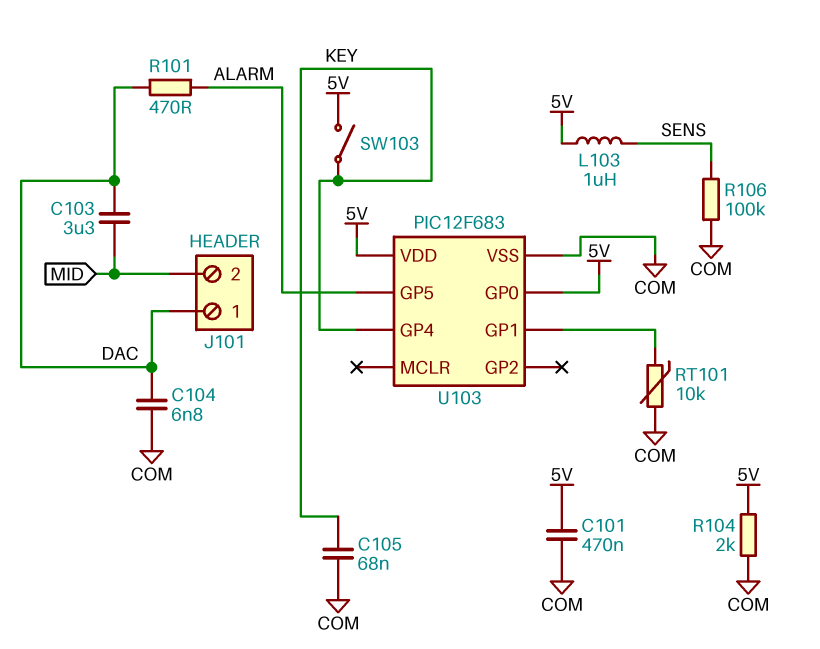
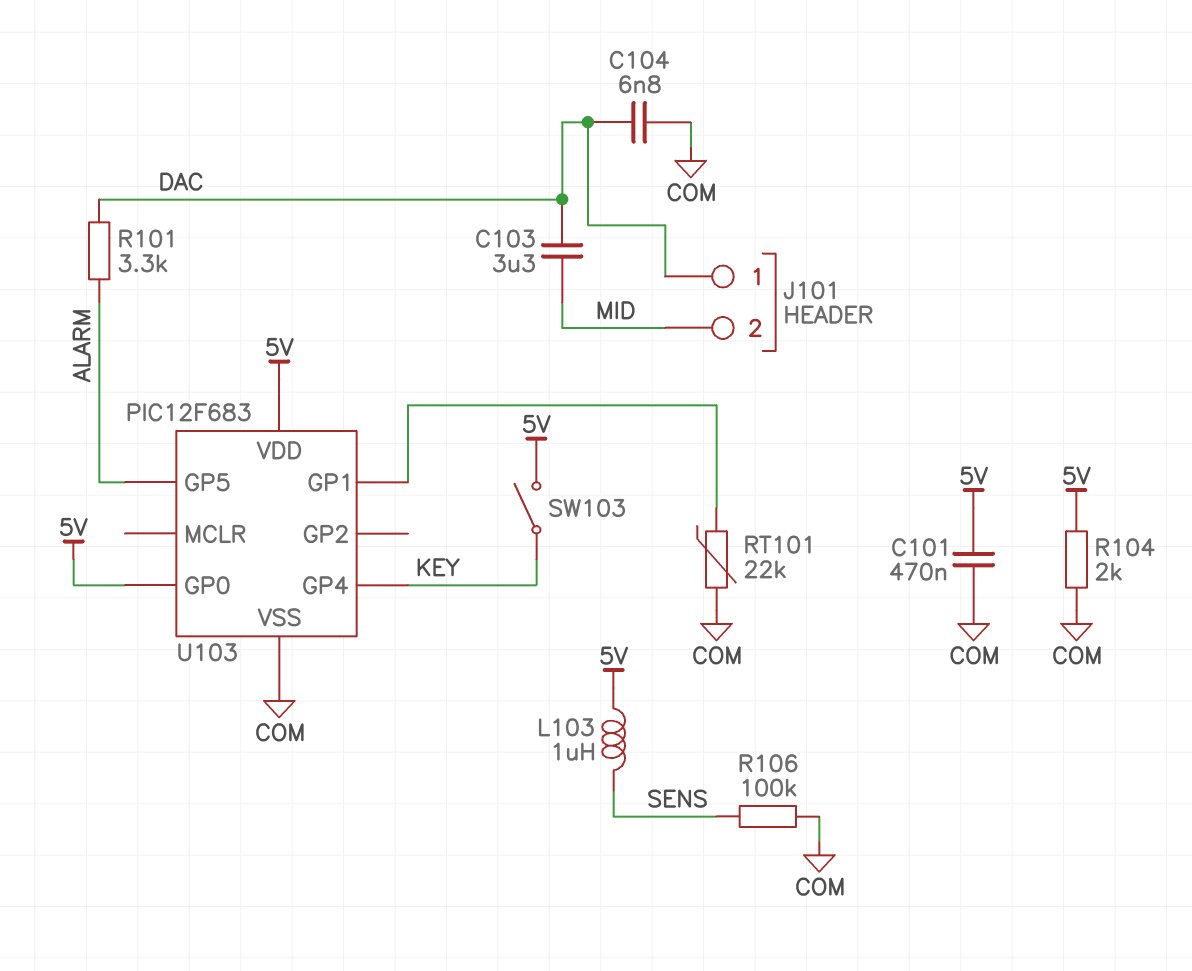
C105: 68nF (COM, KEY) -> none
R101: 470 (ALARM, DAC) -> 3.3k (ALARM, DAC)
RT101: 10k (COM, U103/GP1) -> 22k (COM, U103/GP1)

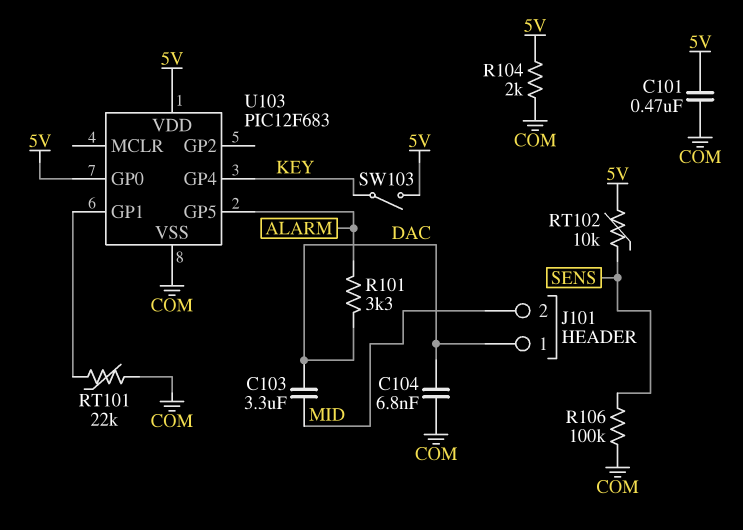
L103: 1uH (5V, SENS) -> none
RT102: none -> 10k (5V, SENS)

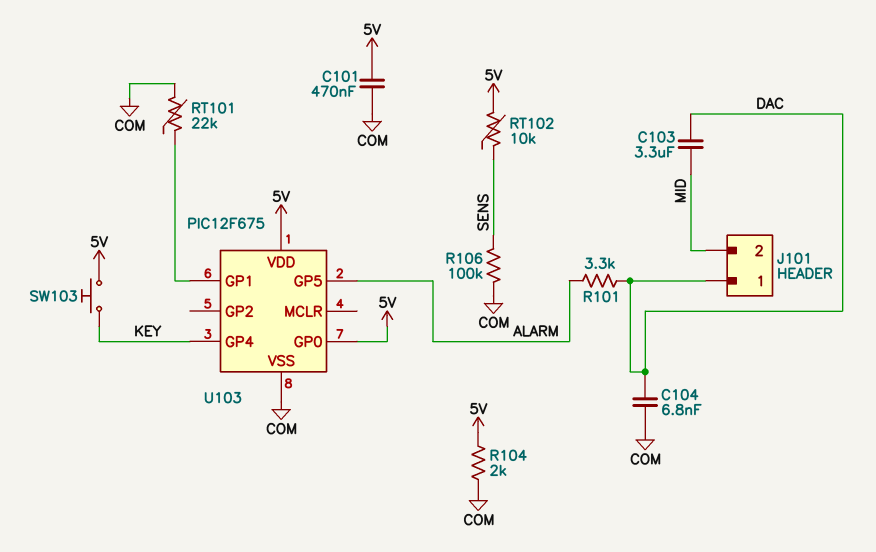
SW103: switch (5V, KEY) -> button (5V, KEY)
U103: PIC12F683 -> PIC12F675

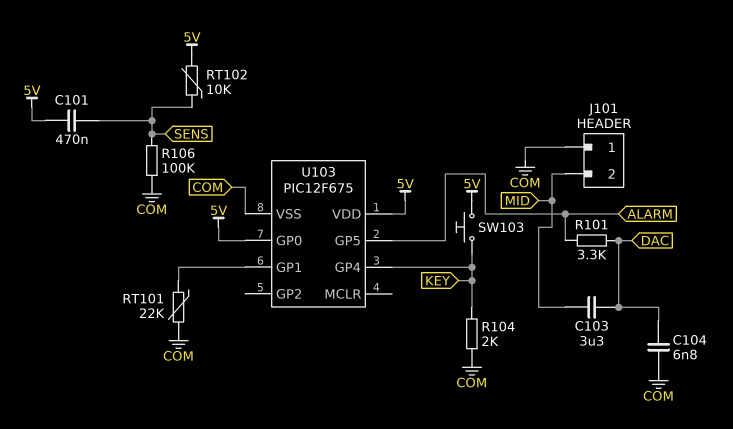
C101: 470nF (5V, COM) -> 470nF (5V, SENS)
J101 pin 1: DAC -> COM
R104: 2k (5V, COM) -> 2k (COM, KEY)

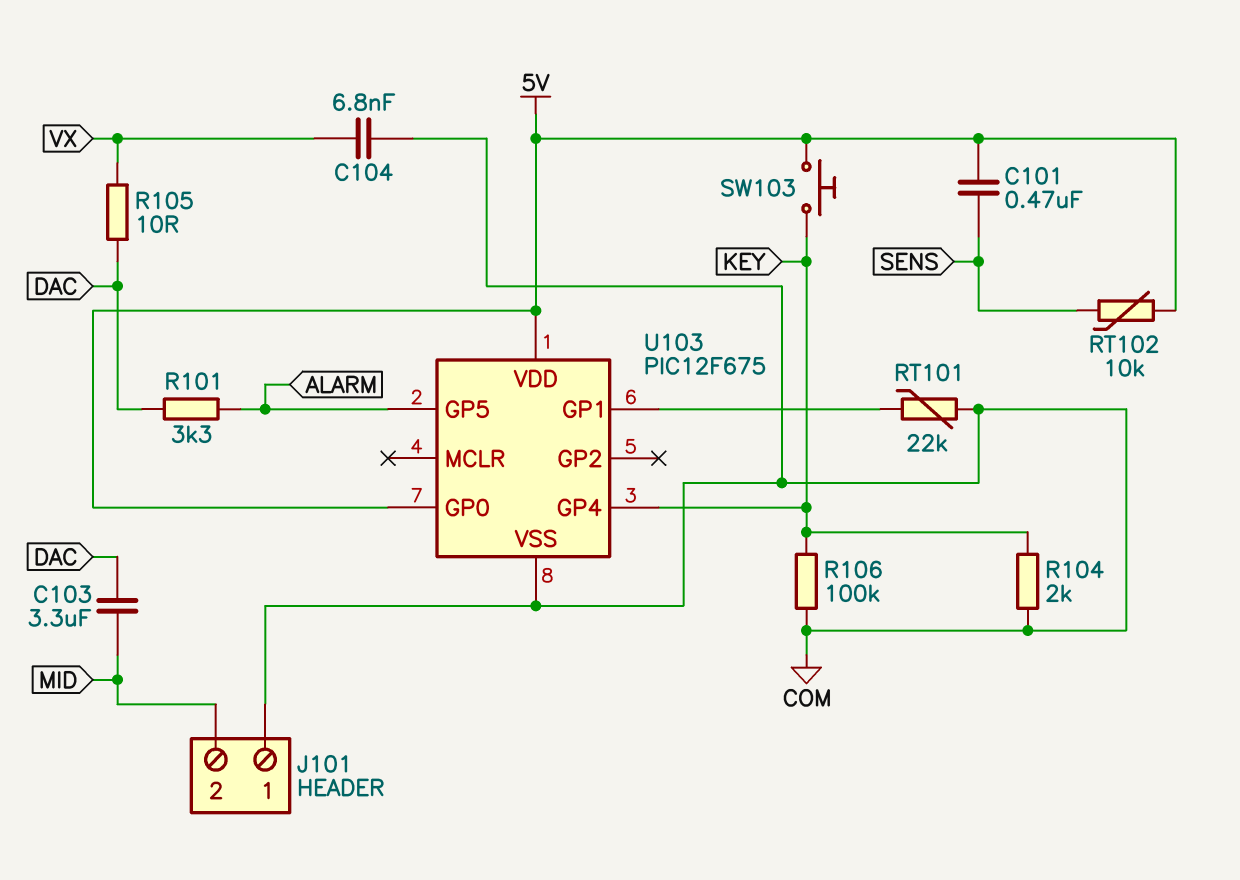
C104: 6.8nF (COM, DAC) -> 6.8nF (COM, VX)
R105: none -> 10 (DAC, VX)
R106: 100k (COM, SENS) -> 100k (COM, KEY)

